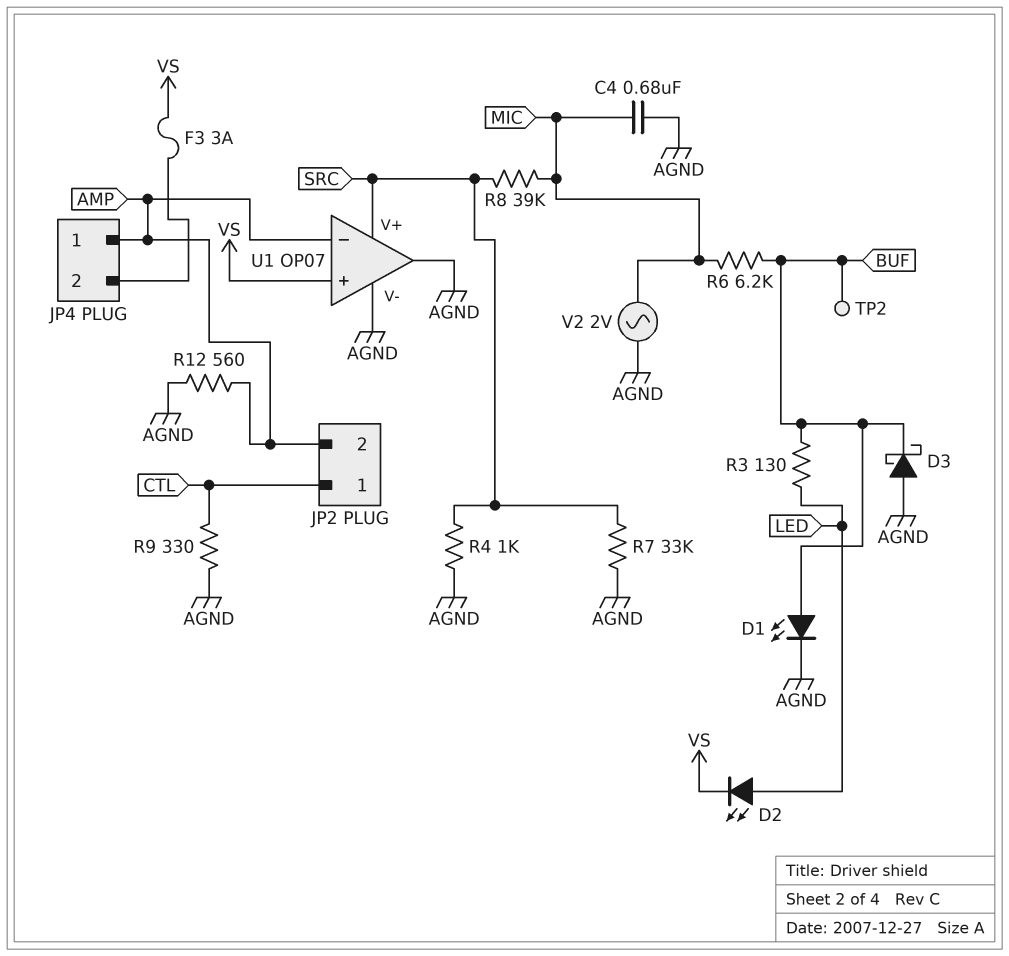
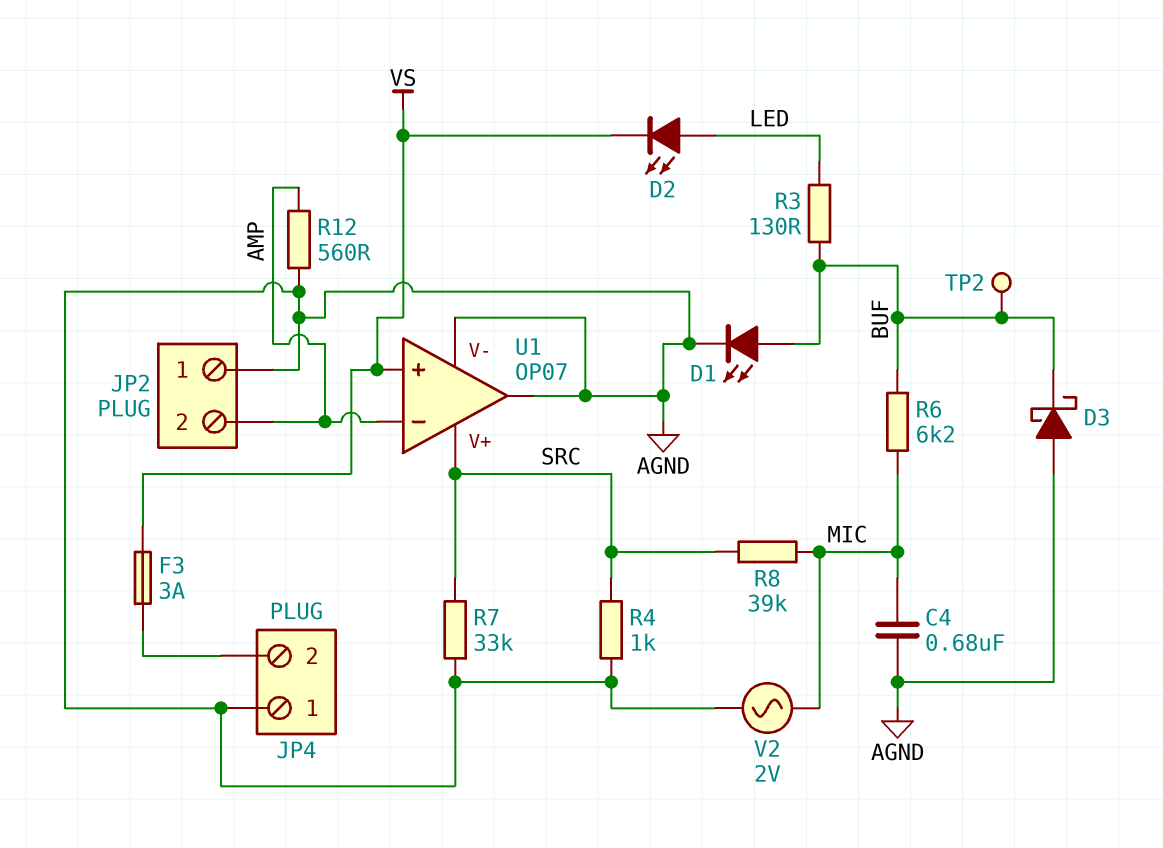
JP2 pin 1: CTL -> AGND
JP4 pin 1: AMP -> AGND
R9: 330 (AGND, CTL) -> none

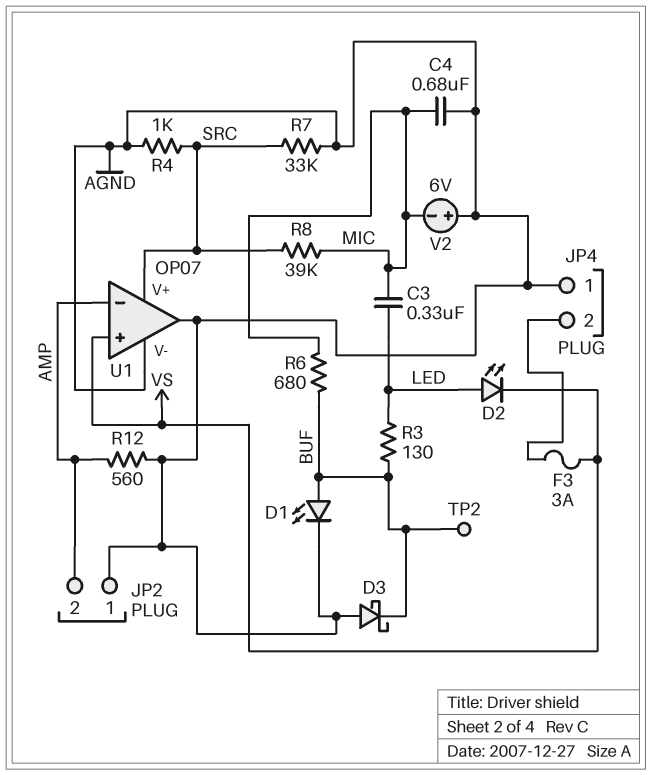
C3: none -> 330nF (LED, MIC)
R6: 6.2k (BUF, MIC) -> 680 (BUF, MIC)
V2: AC 2V (AGND, MIC) -> 6V (plus AGND, minus MIC)

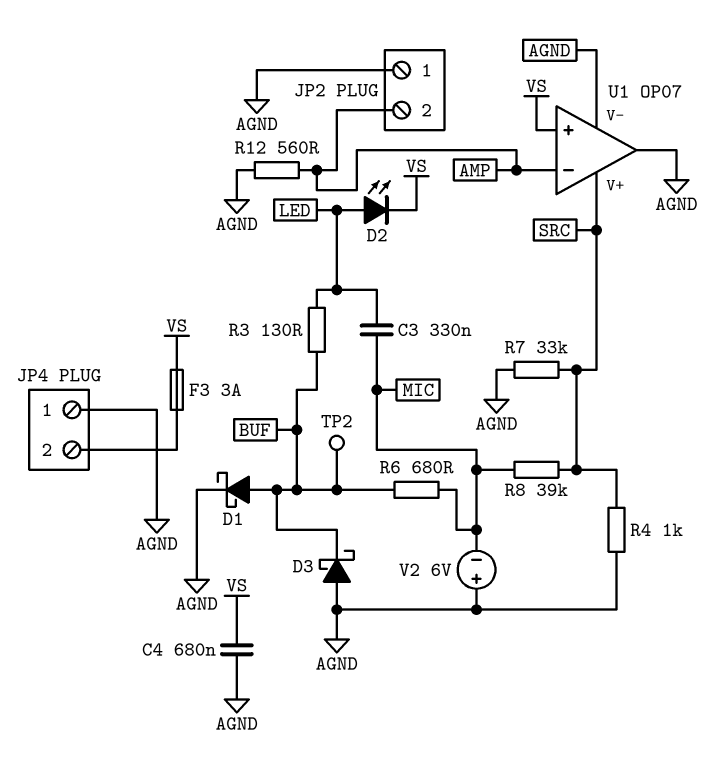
C4: 680nF (AGND, MIC) -> 680nF (AGND, VS)
D1: LED (A BUF, K AGND) -> schottky (A BUF, K AGND)

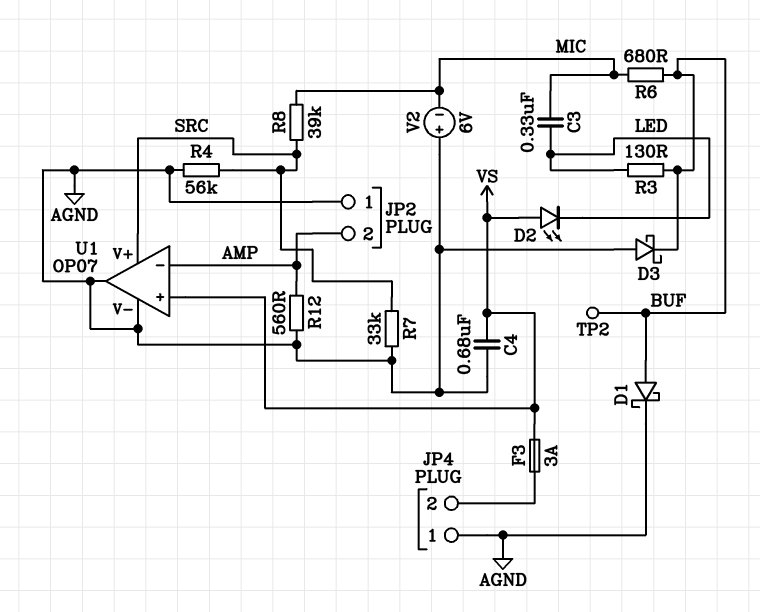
D2: LED (A LED, K VS) -> LED (A VS, K LED)
R4: 1k (AGND, SRC) -> 56k (AGND, SRC)

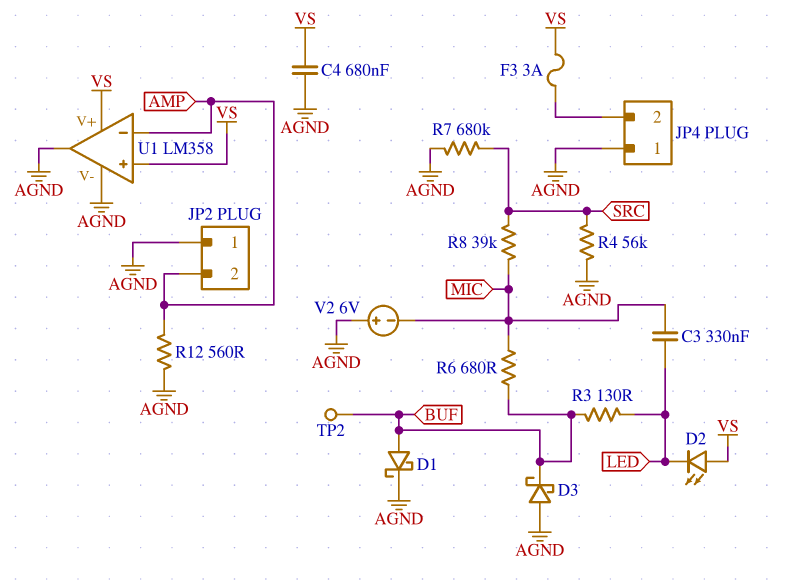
R7: 33k (AGND, SRC) -> 680k (AGND, SRC)
U1: OP07 -> LM358
U1 pin V+: SRC -> VS

